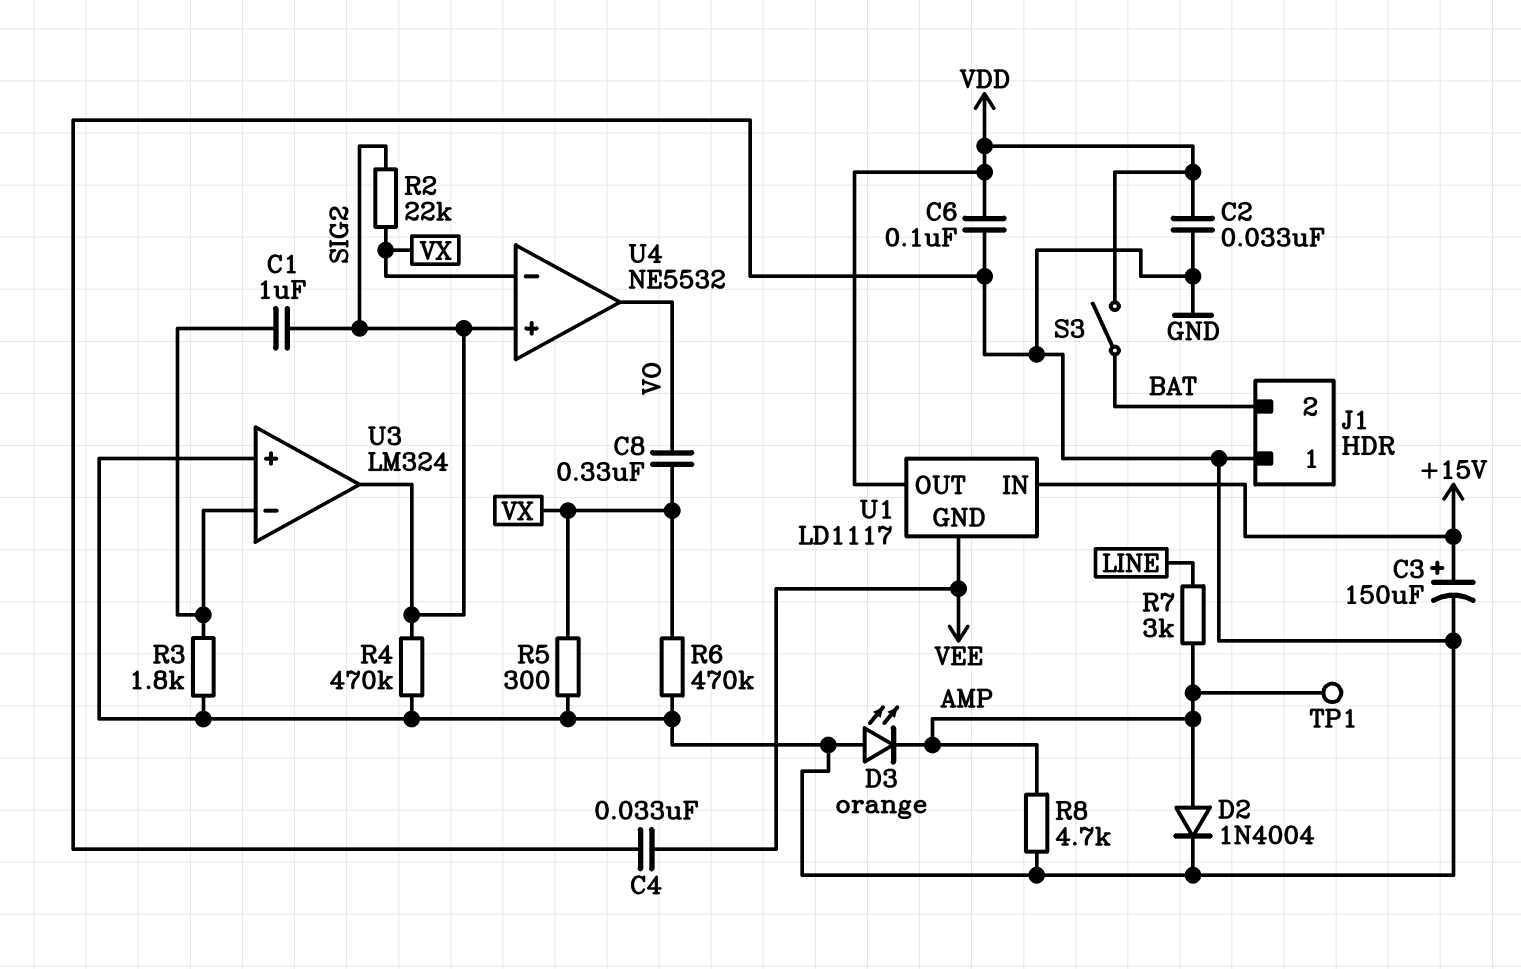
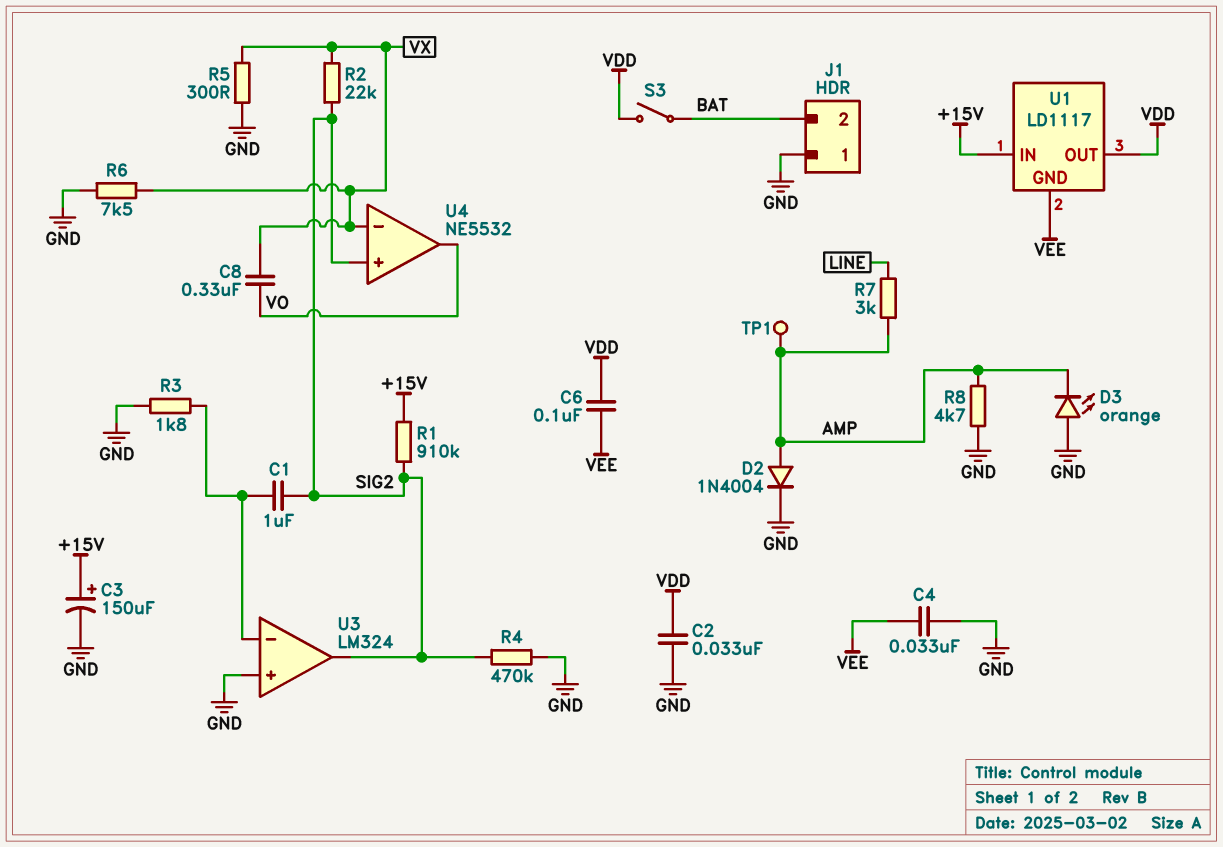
C6: 100nF (GND, VDD) -> 100nF (VDD, VEE)
R1: none -> 910k (+15V, SIG2)
R6: 470k (GND, VX) -> 7.5k (GND, VX)

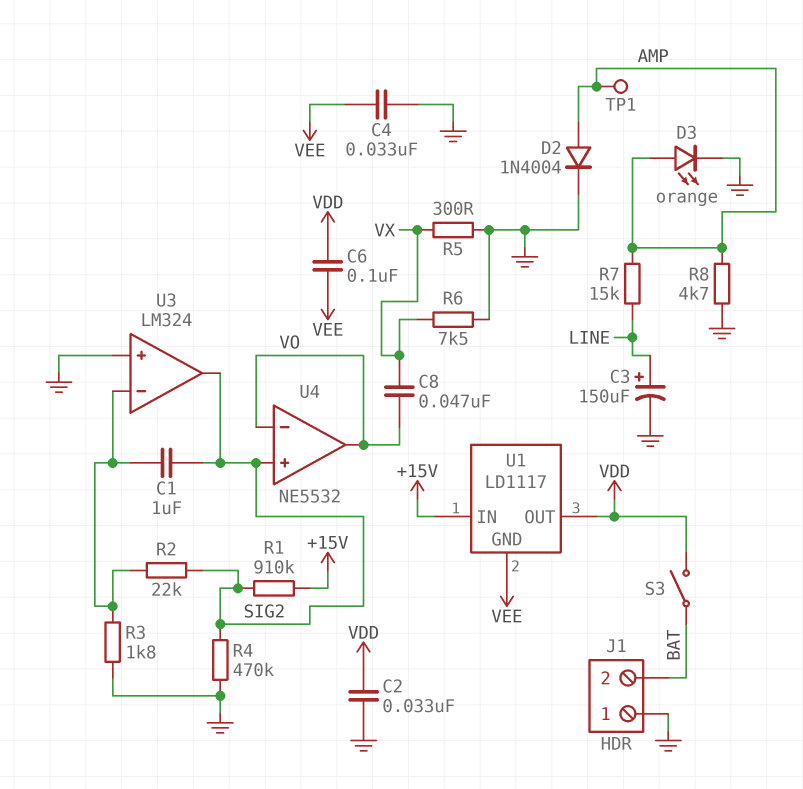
C3: 150uF (plus +15V, minus GND) -> 150uF (plus LINE, minus GND)
C8: 330nF (VO, VX) -> 47nF (VO, VX)
D3: LED orange (A GND, K AMP) -> LED orange (A AMP, K GND)
R2: 22k (SIG2, VX) -> 22k (SIG2, U3/in-)
R7: 3k (AMP, LINE) -> 15k (AMP, LINE)
U4 pin in-: VX -> VO

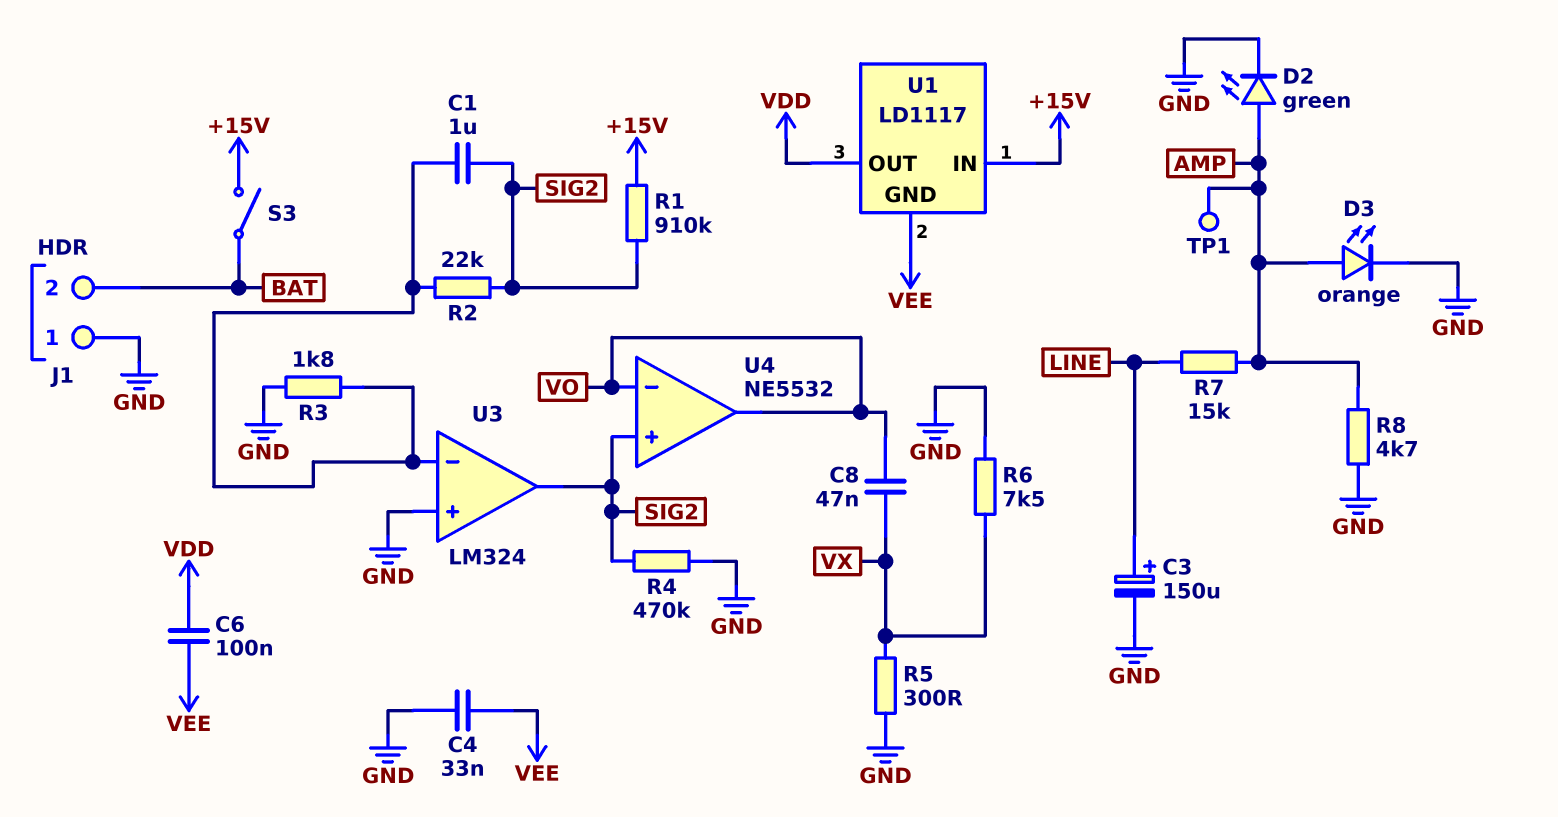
C2: 33nF (GND, VDD) -> none
D2: diode 1N4004 (A AMP, K GND) -> LED green (A AMP, K GND)
S3: switch (BAT, VDD) -> switch (+15V, BAT)

